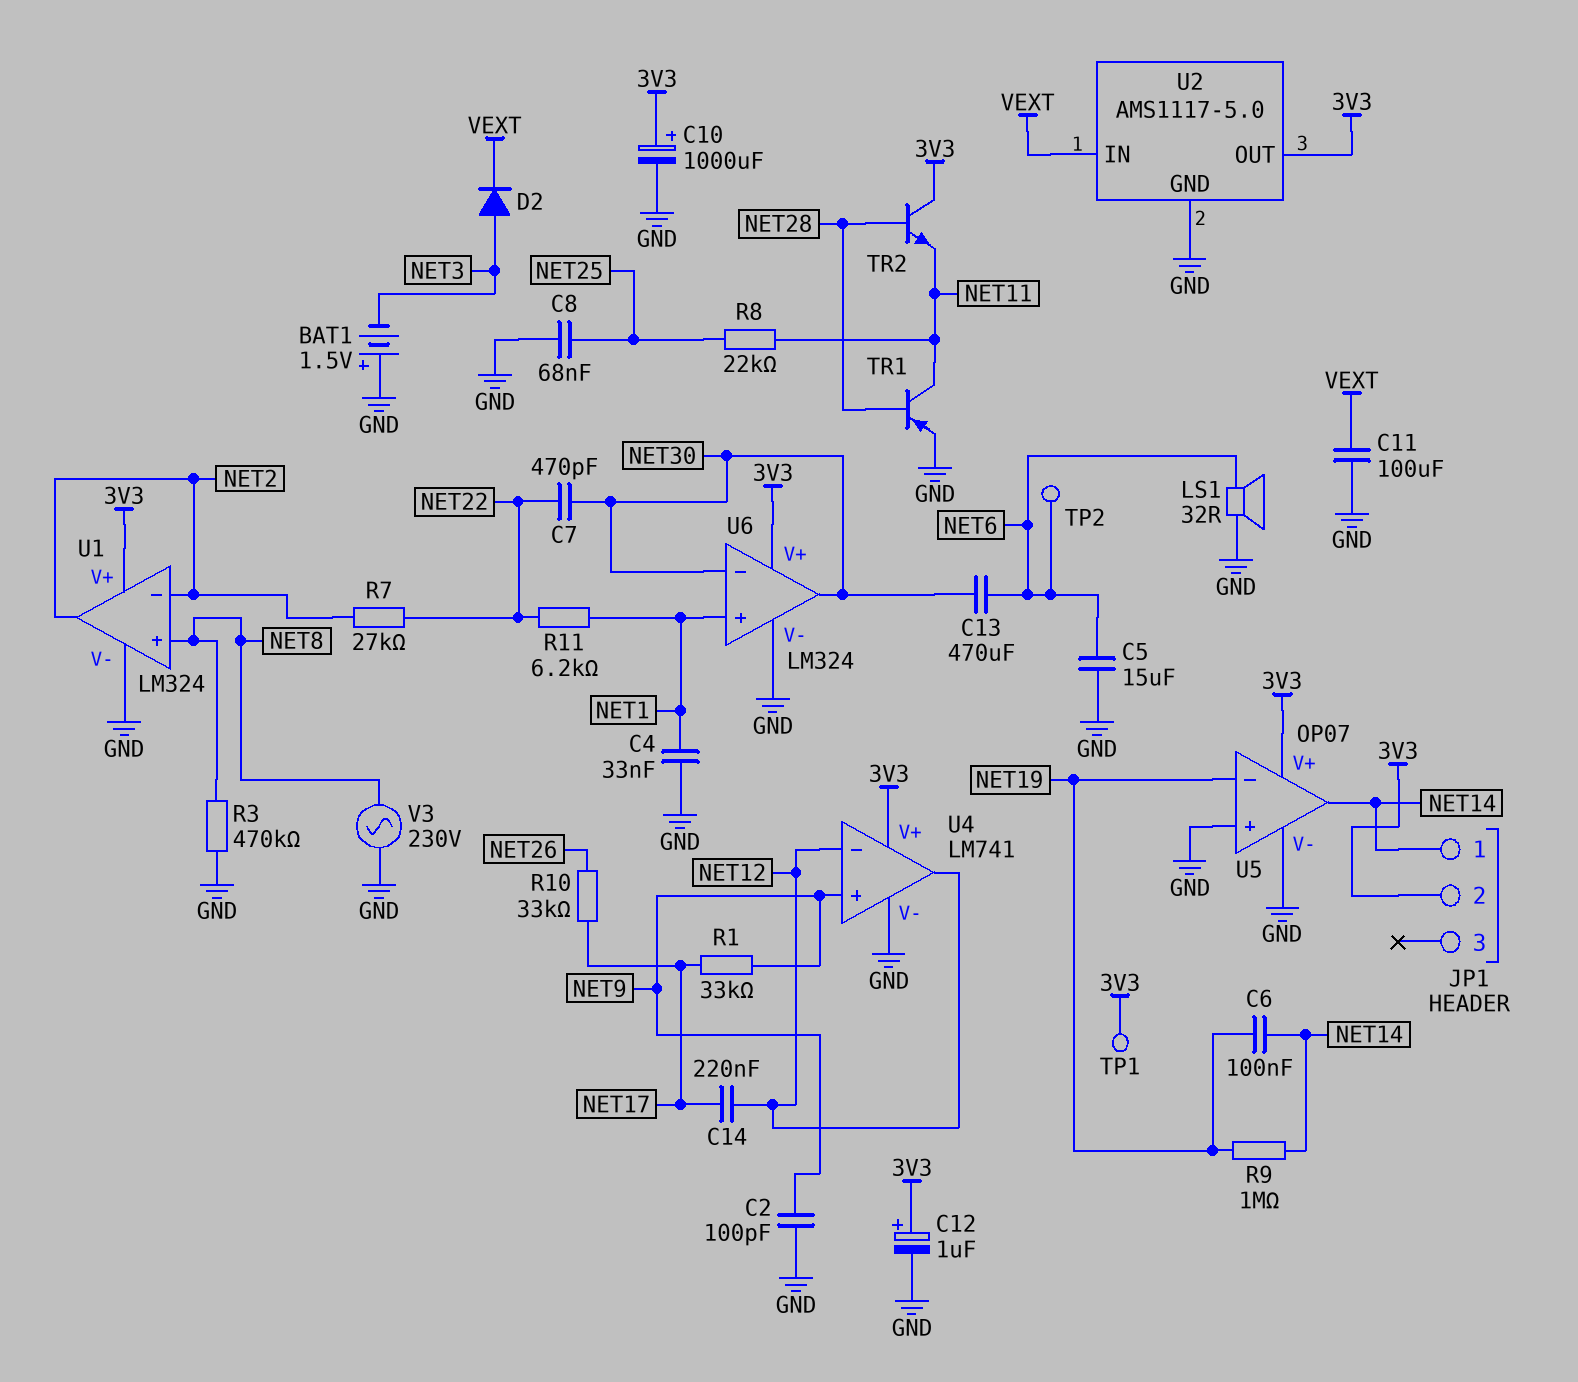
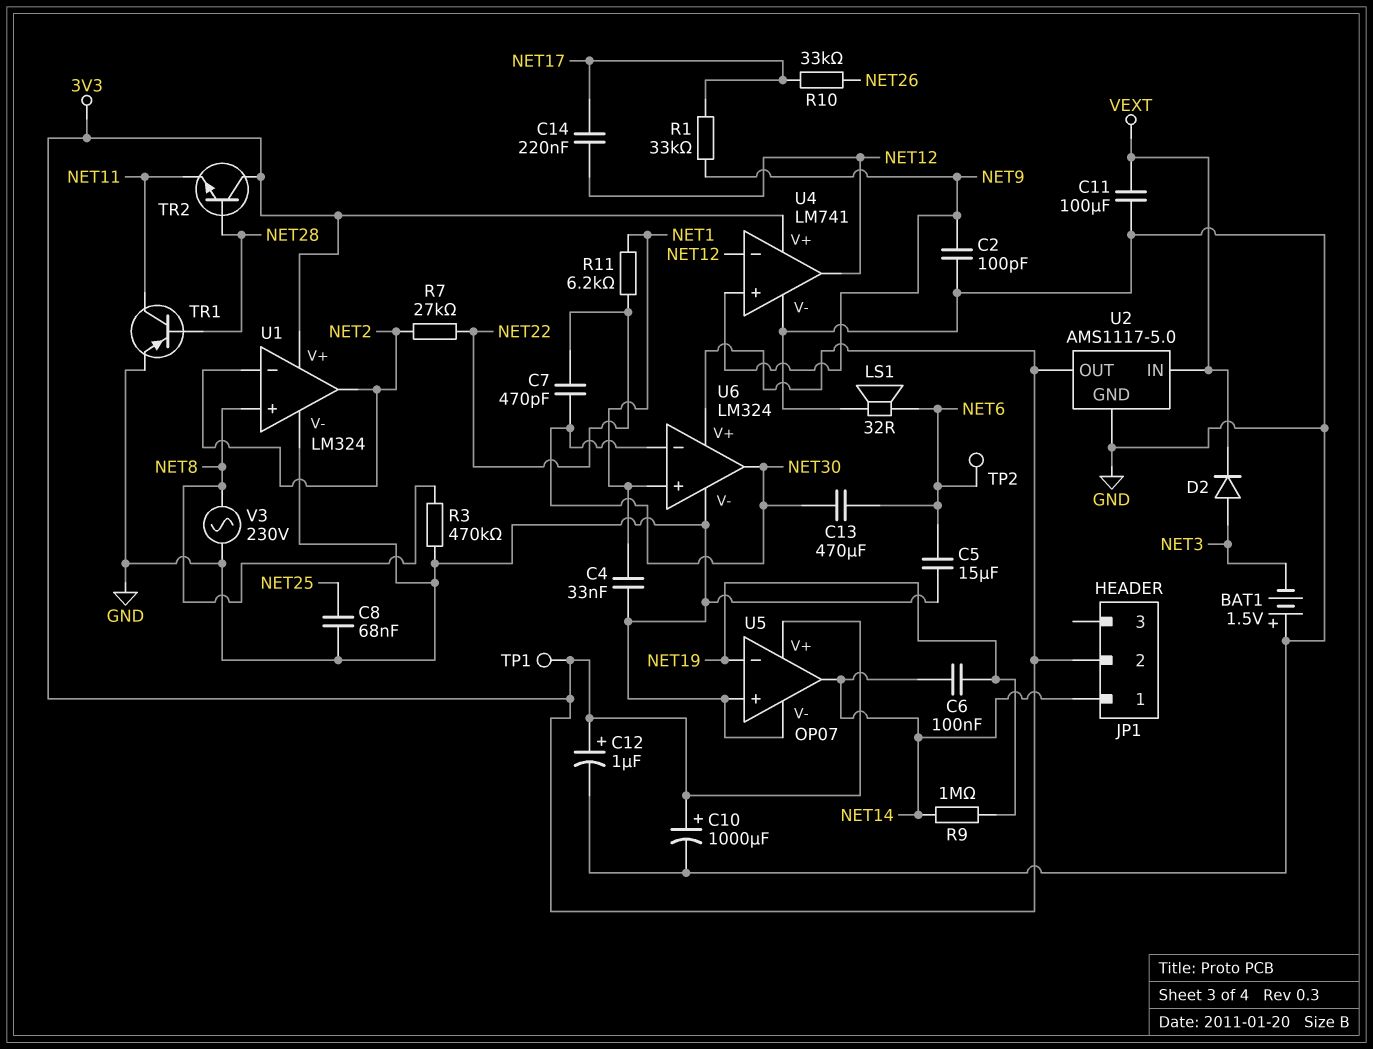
R8: 22k (NET11, NET25) -> none

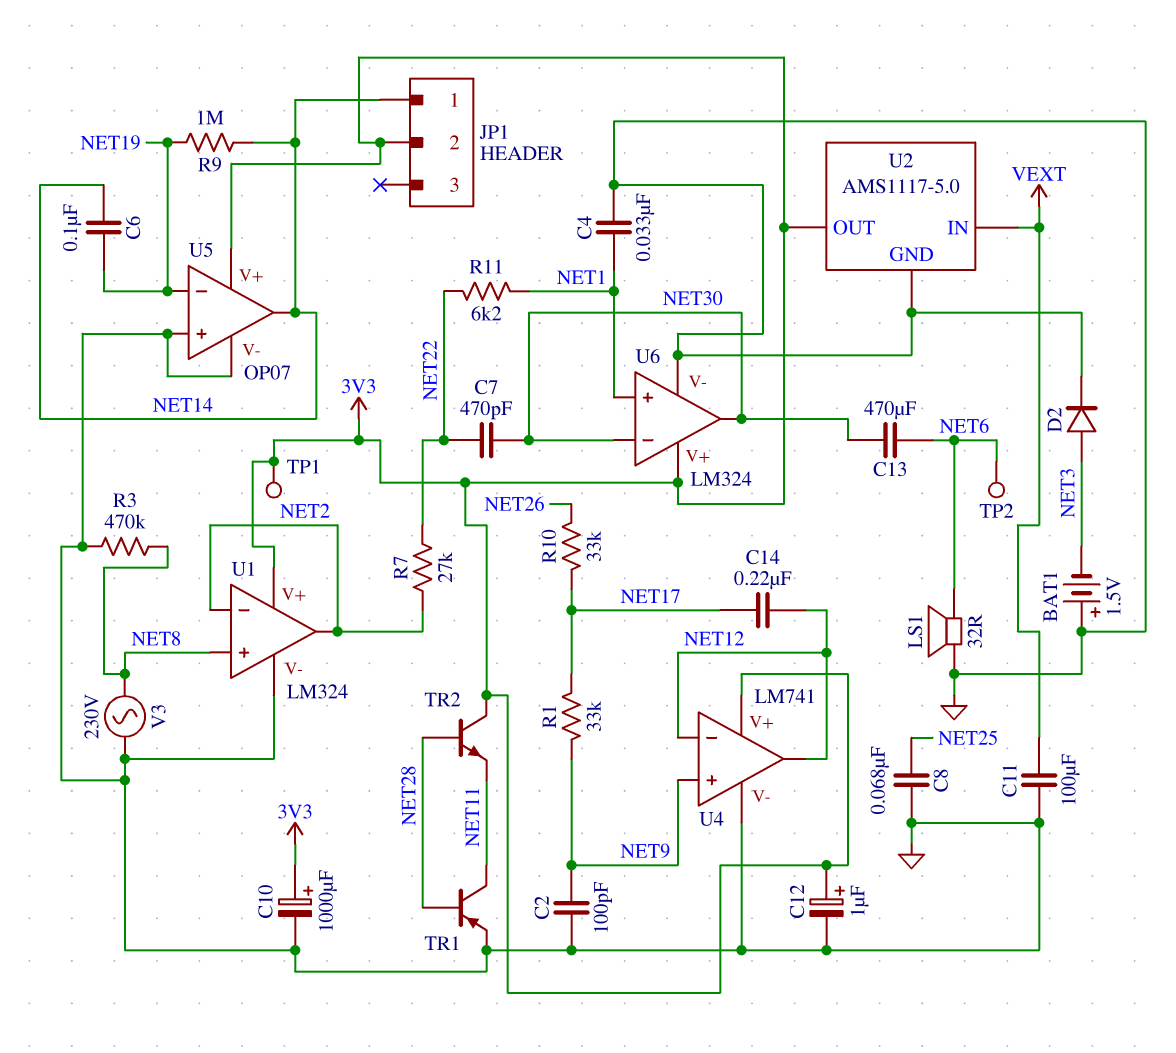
C5: 15uF (GND, NET6) -> none
D2: diode (A NET3, K VEXT) -> diode (A NET3, K GND)

